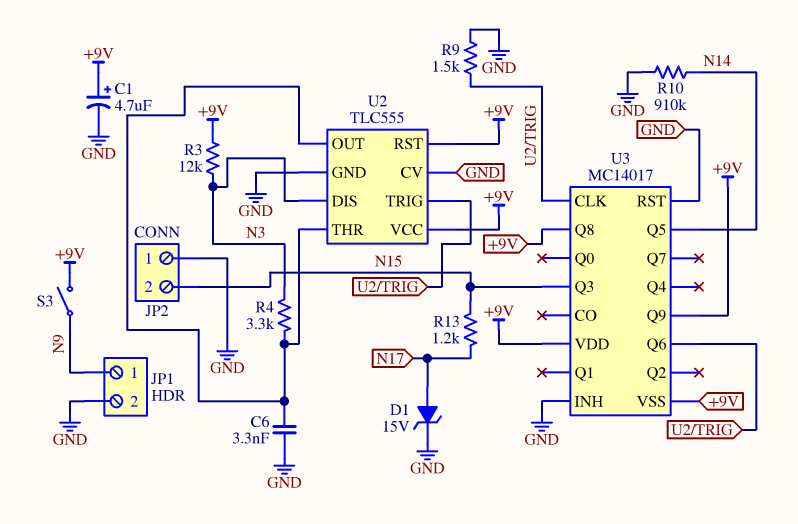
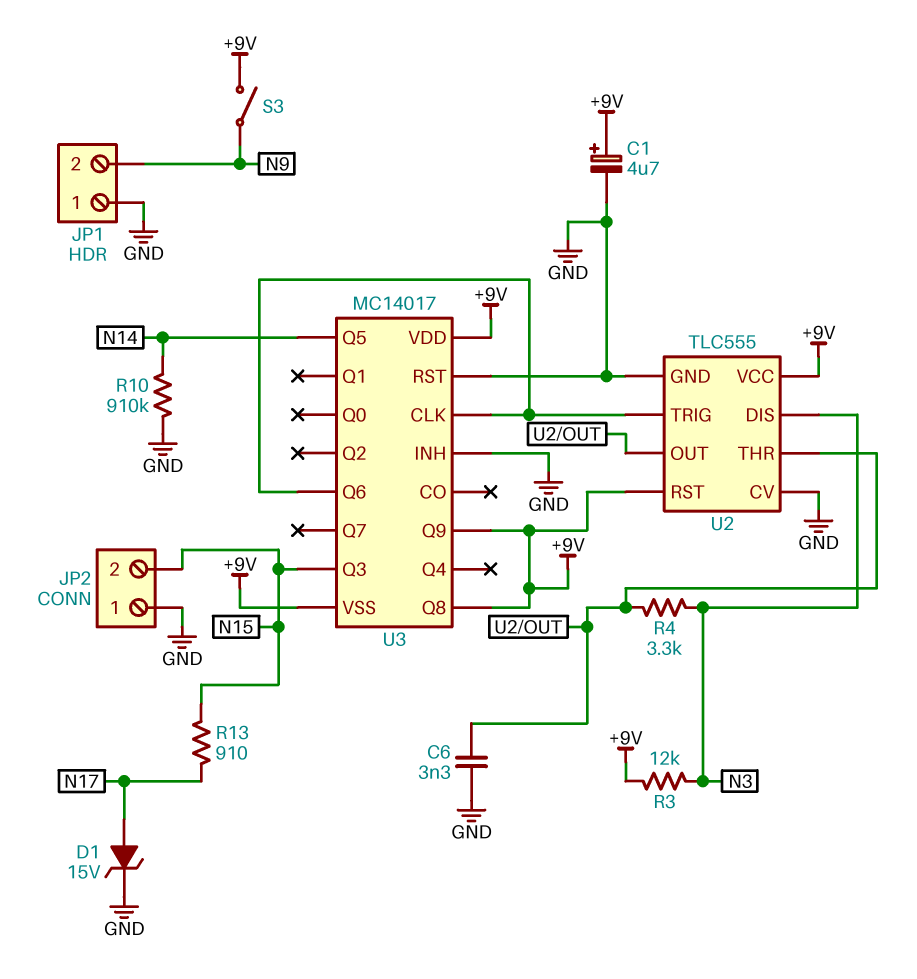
JP1 pin 1: N9 -> GND
JP1 pin 2: GND -> N9
R9: 1.5k (GND, U2/TRIG) -> none
R13: 1.2k (N15, N17) -> 910 (N15, N17)

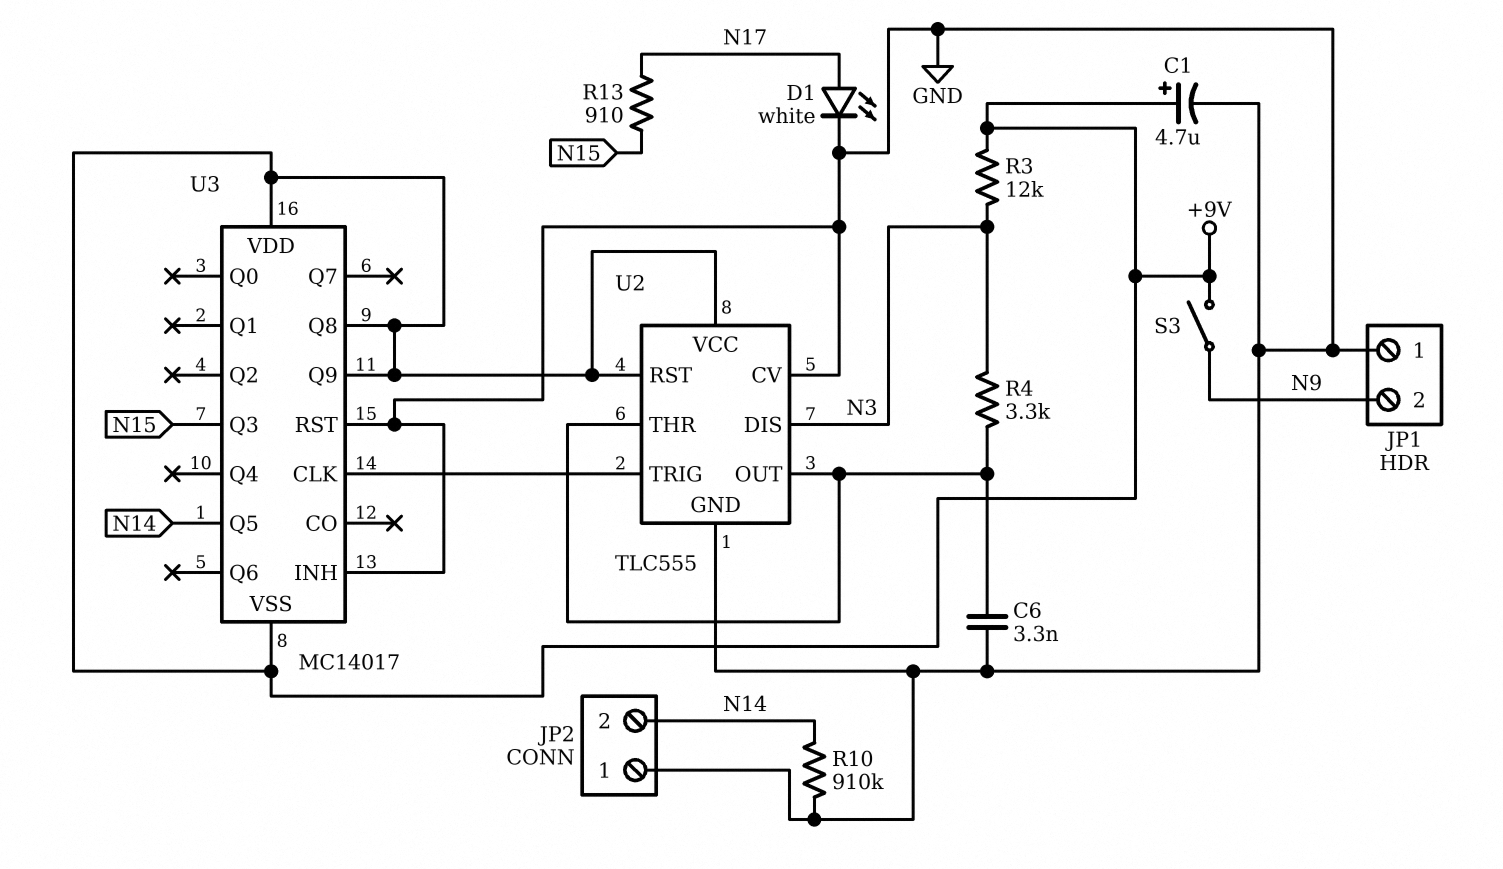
D1: zener 15V (A N17, K GND) -> LED white (A N17, K GND)
JP2 pin 2: N15 -> N14
U3 pin Q6: U2/TRIG -> none

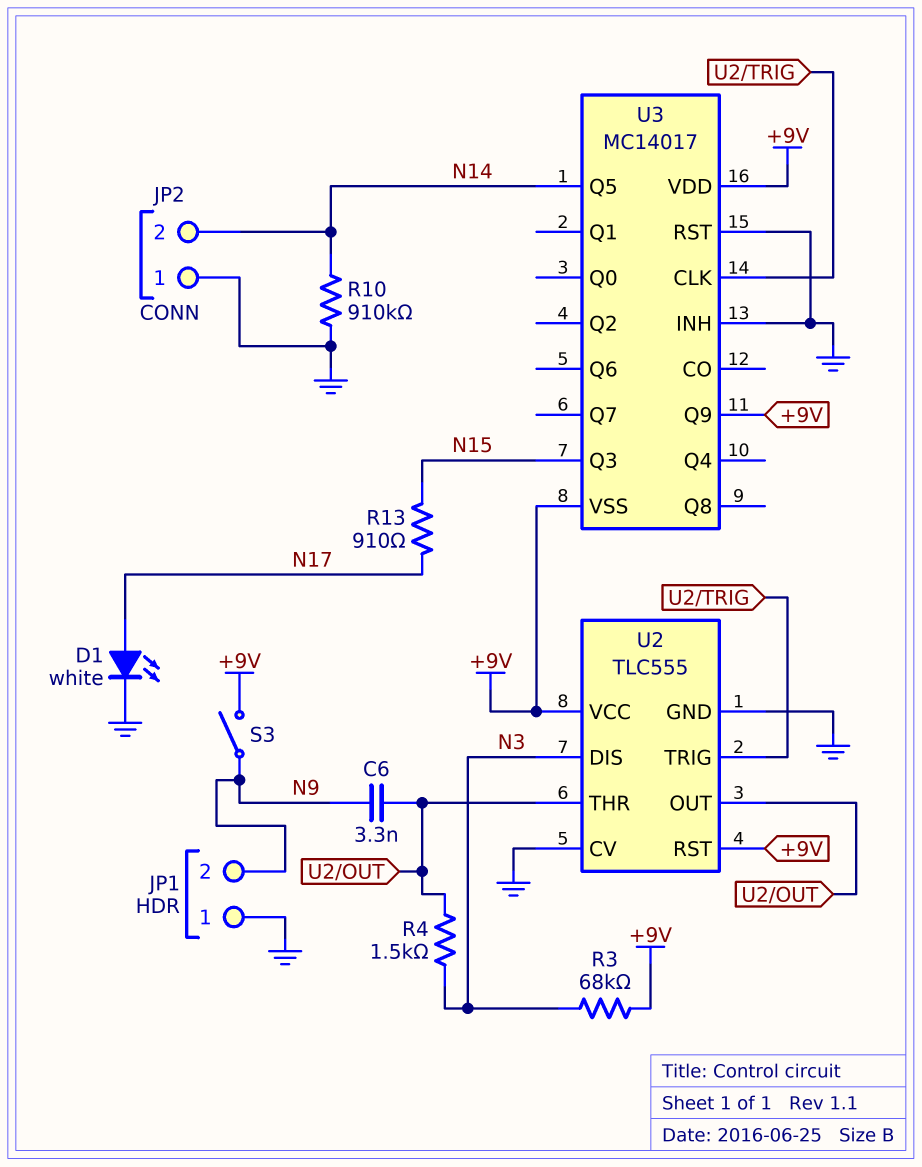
C1: 4.7uF (plus +9V, minus GND) -> none
C6: 3.3nF (GND, U2/OUT) -> 3.3nF (N9, U2/OUT)
R3: 12k (+9V, N3) -> 68k (+9V, N3)
R4: 3.3k (N3, U2/OUT) -> 1.5k (N3, U2/OUT)
U3 pin Q8: +9V -> none

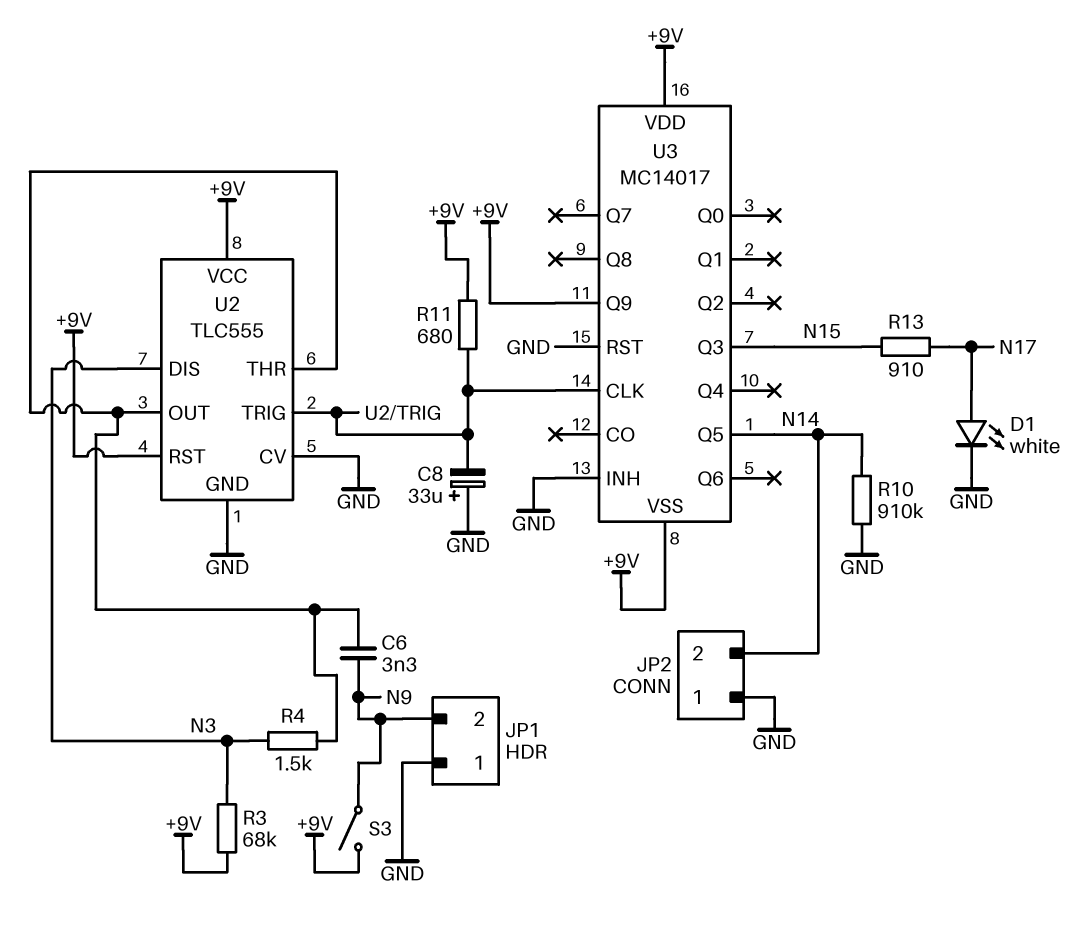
C8: none -> 33uF (plus GND, minus U2/TRIG)
R11: none -> 680 (+9V, U2/TRIG)

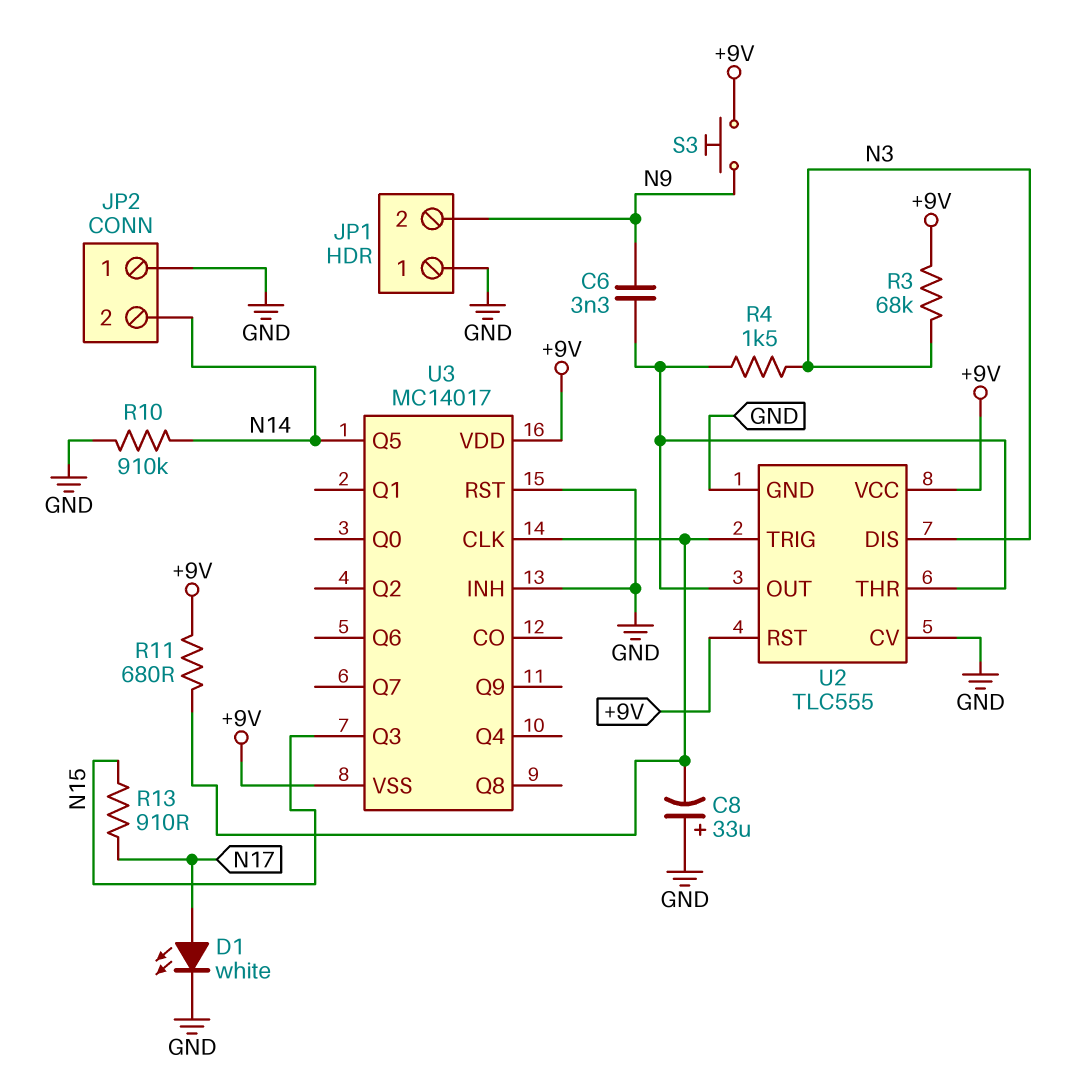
S3: switch (+9V, N9) -> button (+9V, N9)
U3 pin Q9: +9V -> none

